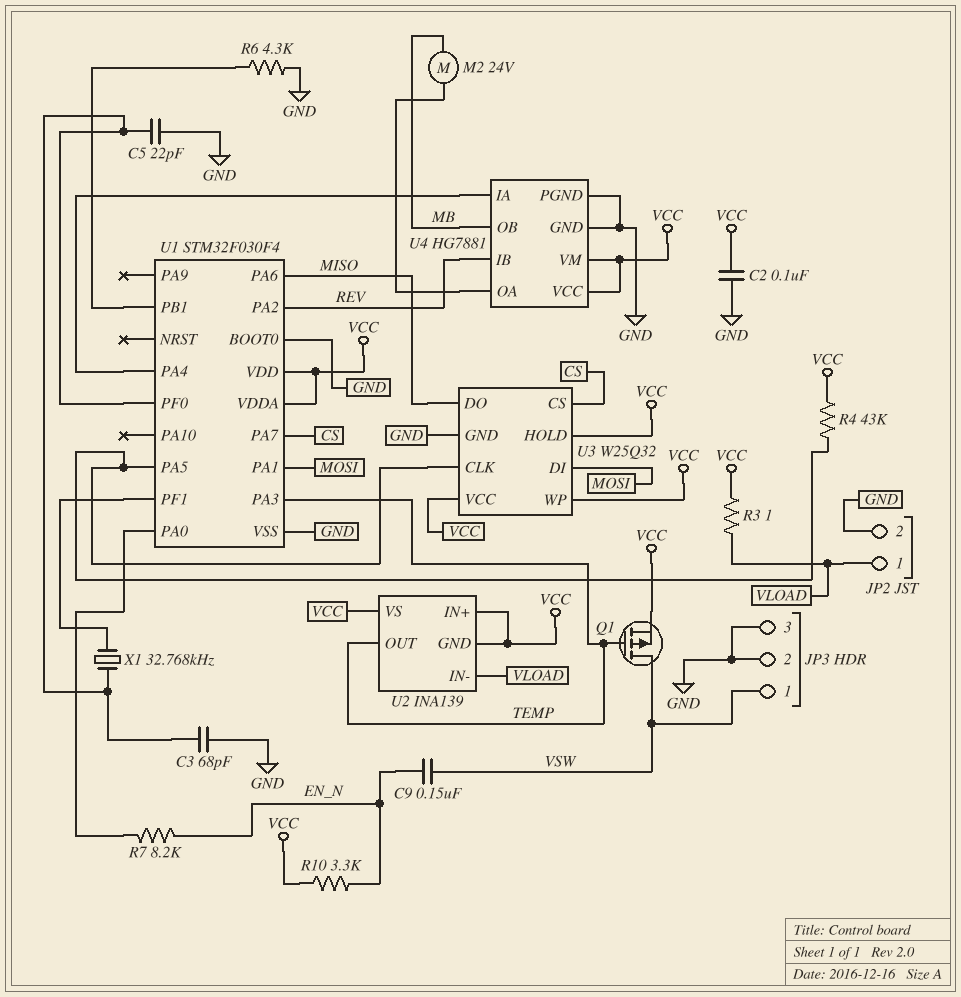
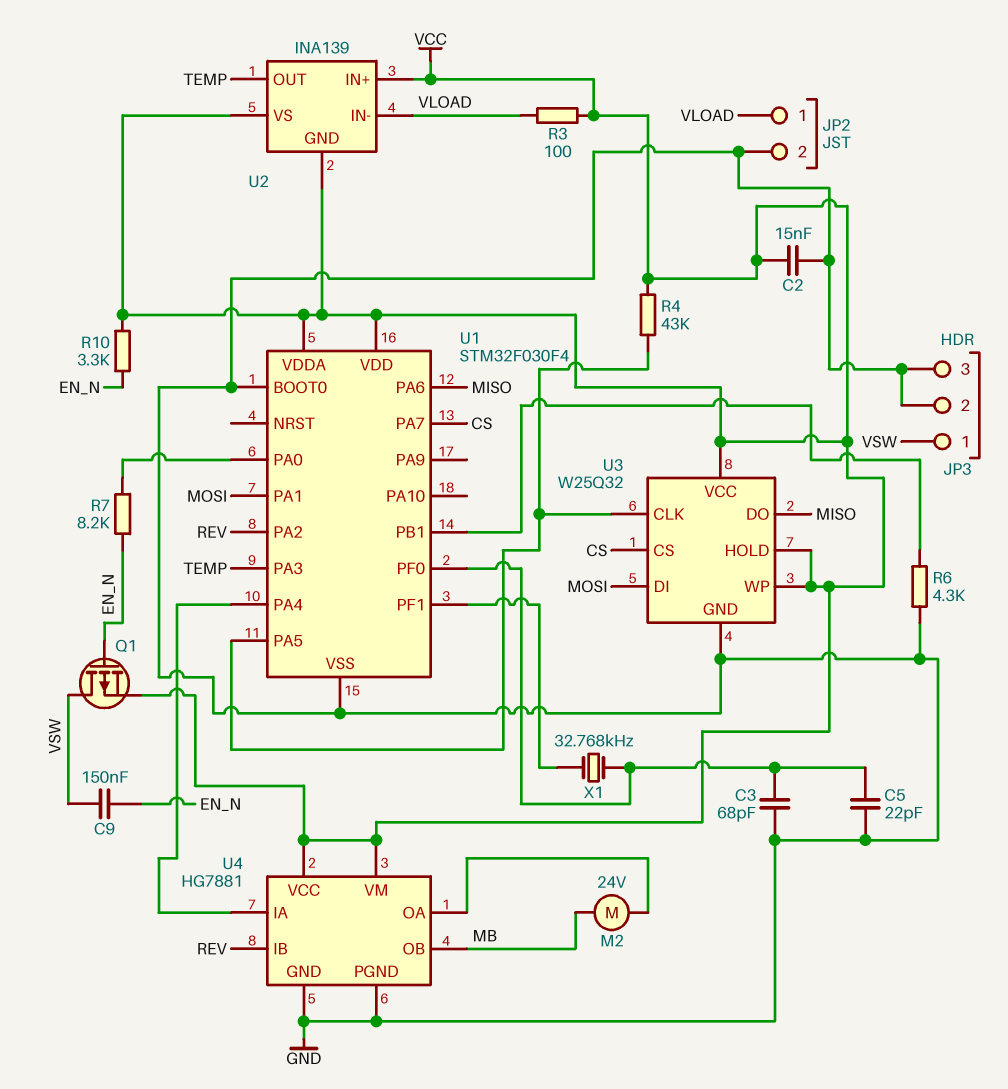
C2: 100nF (GND, VCC) -> 15nF (GND, VCC)
Q1: PMOS (G TEMP, D VSW, S VCC) -> PMOS (G EN_N, D VSW, S VCC)
R3: 1 (VCC, VLOAD) -> 100 (VCC, VLOAD)

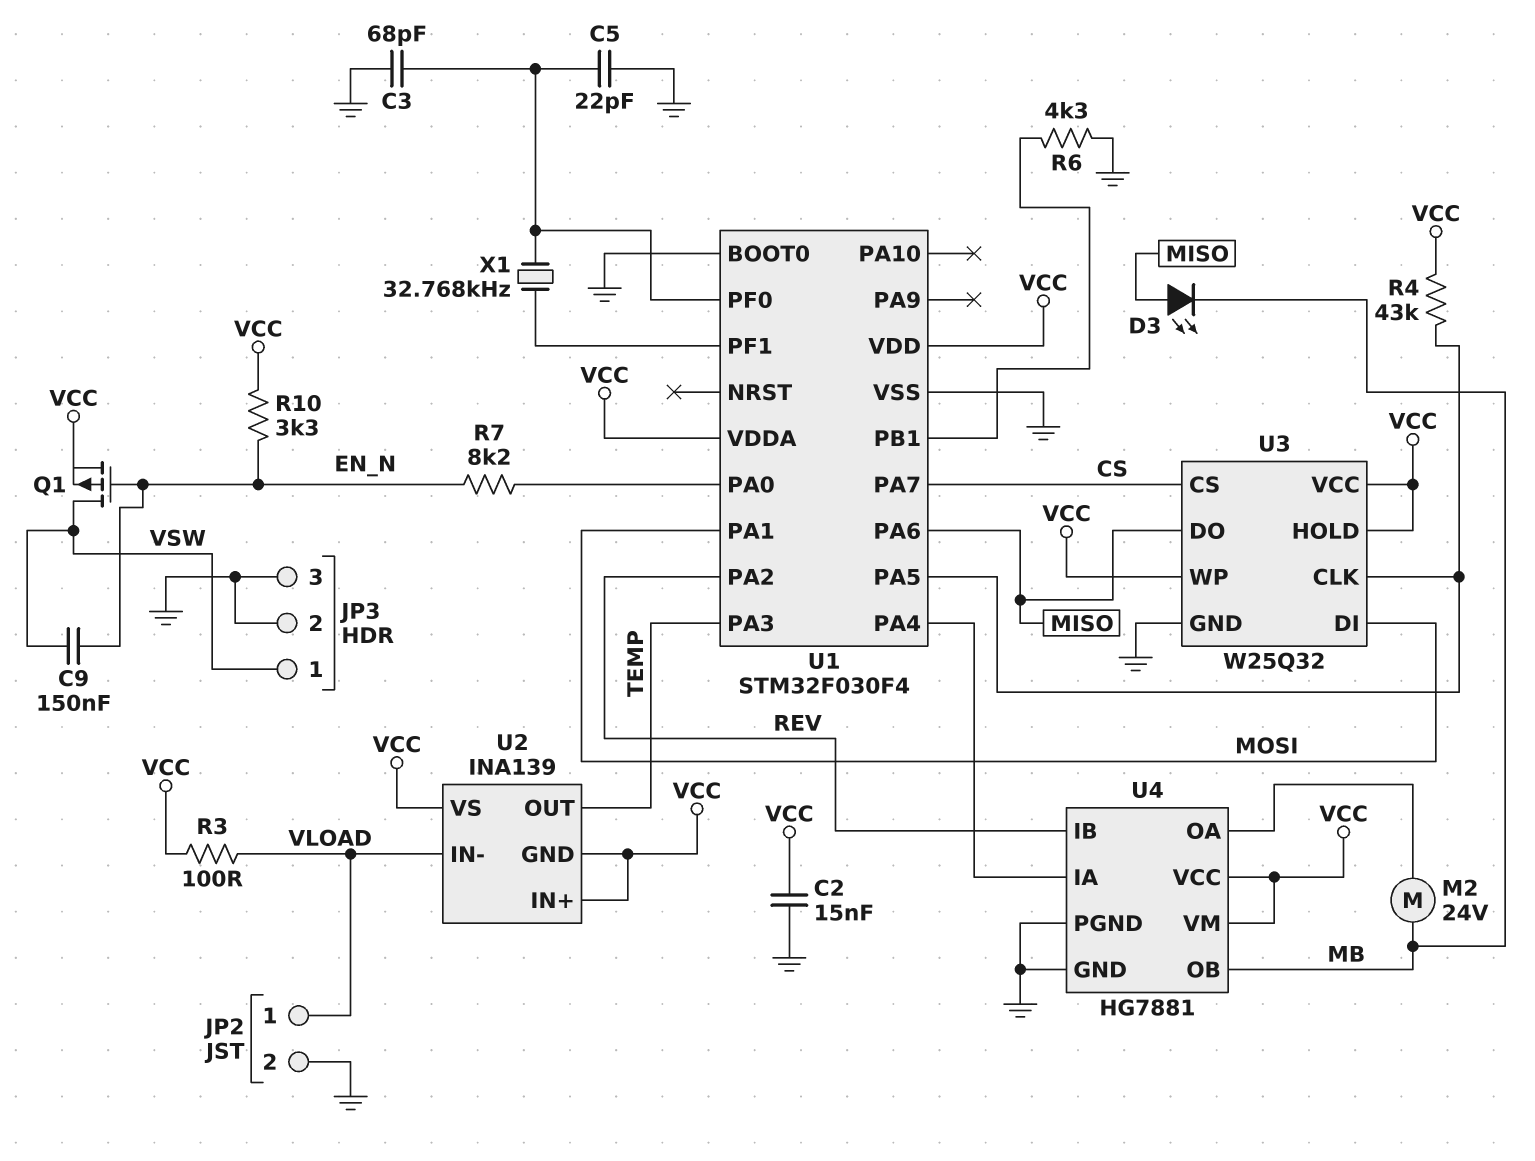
D3: none -> LED (A MISO, K MB)

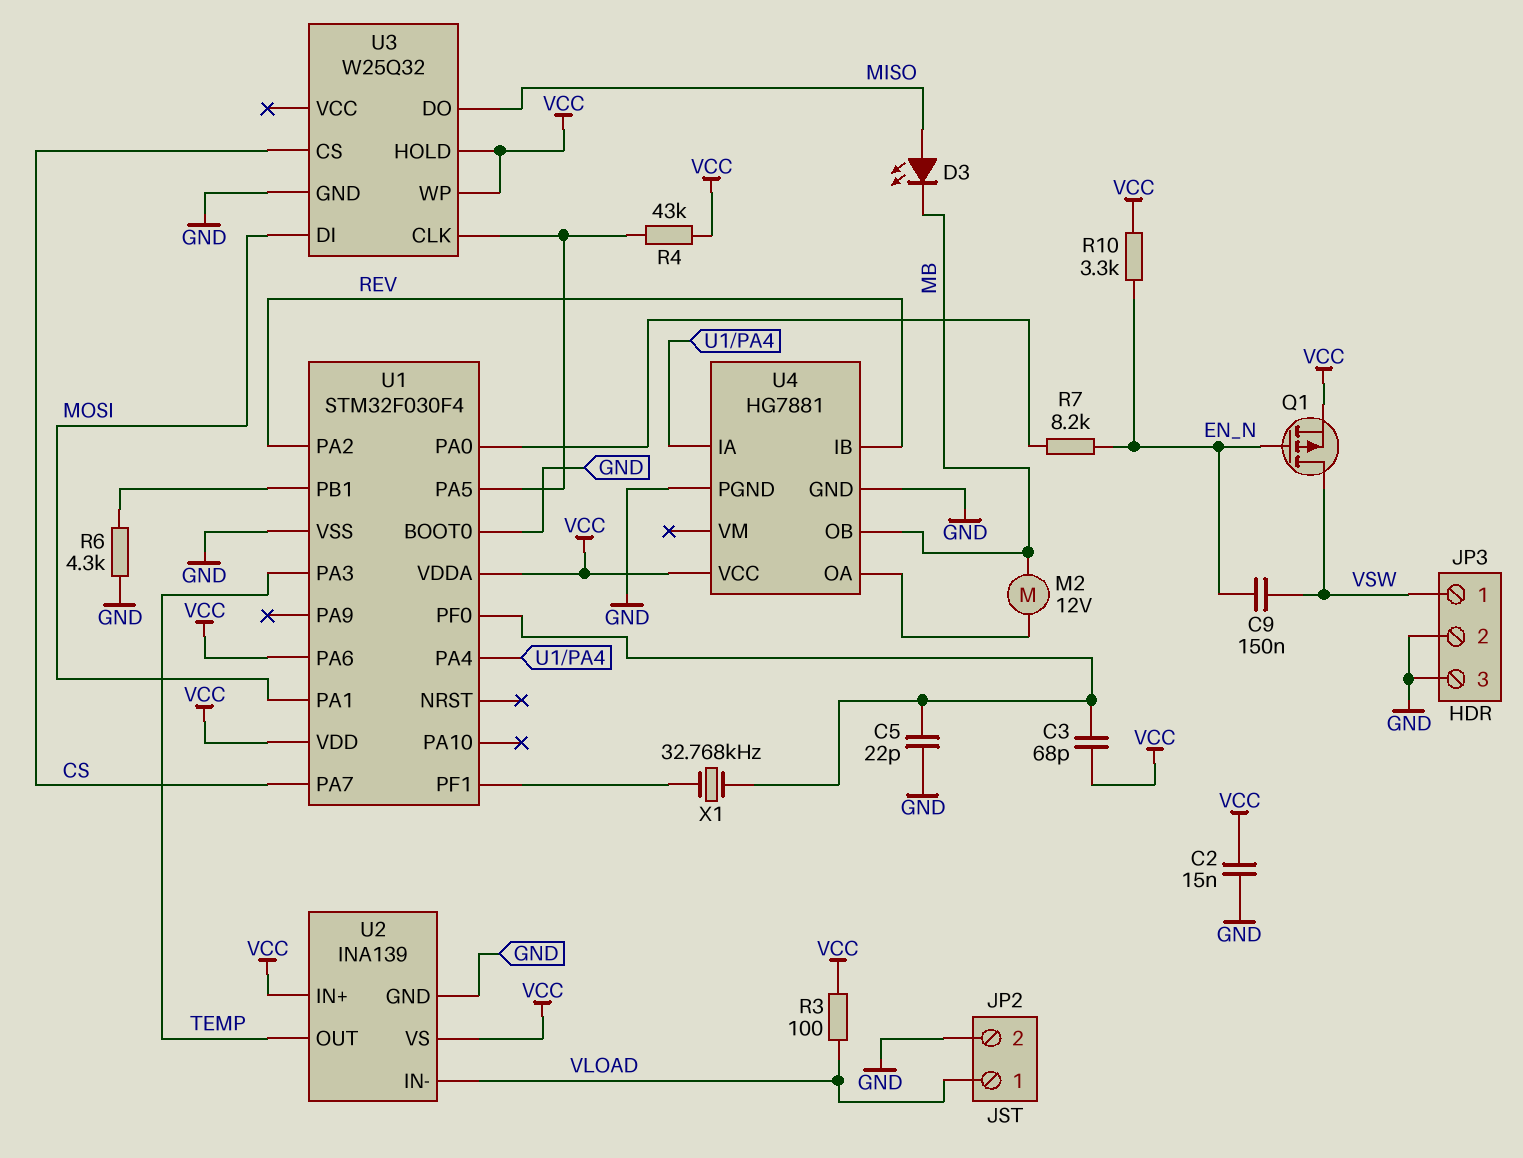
C3: 68pF (GND, U1/PF0) -> 68pF (U1/PF0, VCC)
M2: motor 24V (MB, U4/OA) -> motor 12V (MB, U4/OA)
U1 pin PA6: MISO -> VCC
U2 pin GND: VCC -> GND
U3 pin VCC: VCC -> none
U4 pin VM: VCC -> none

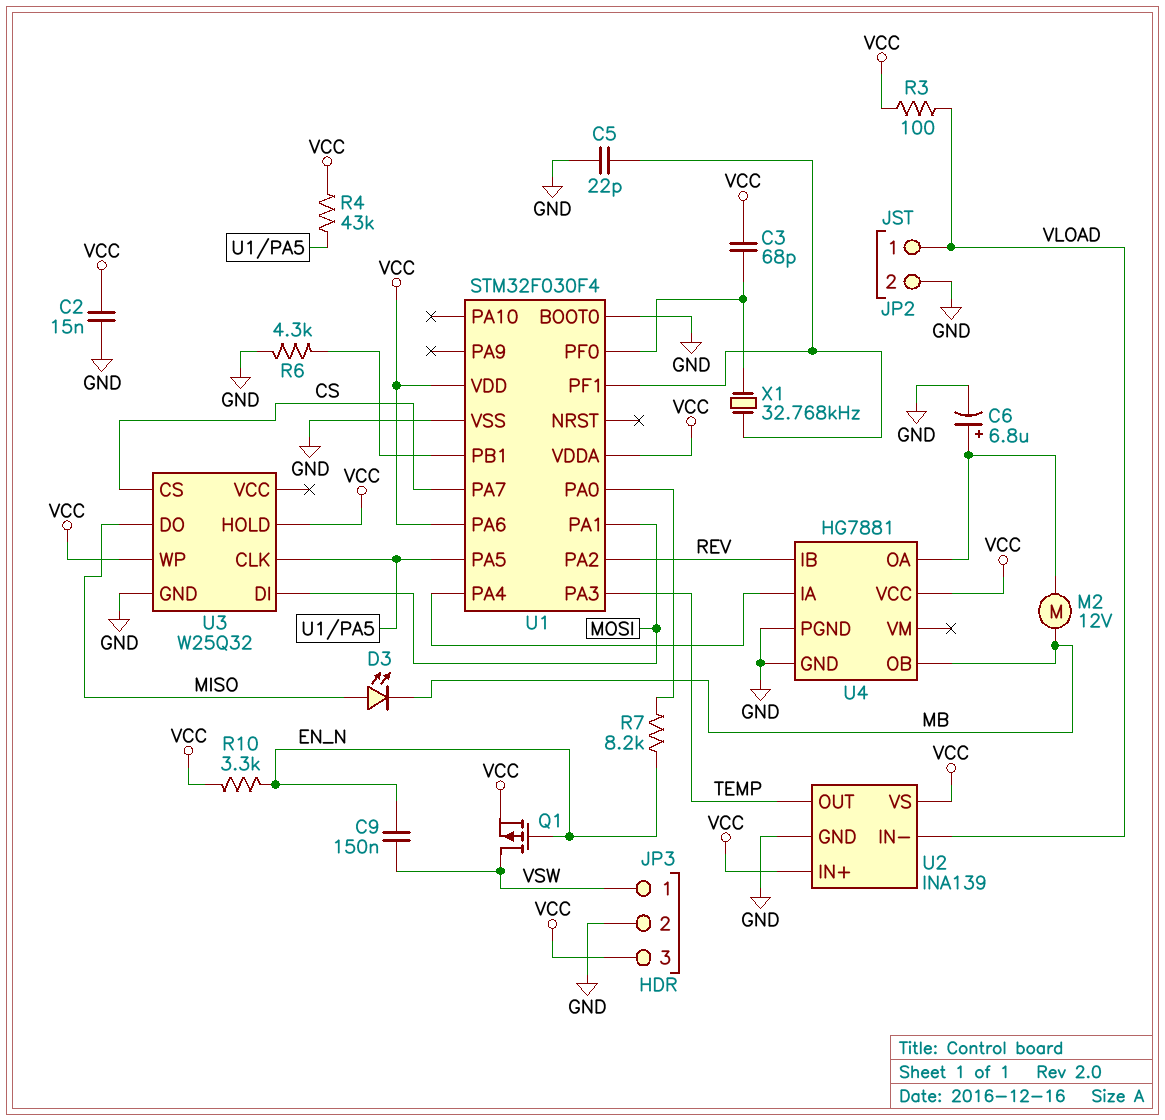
C5: 22pF (GND, U1/PF0) -> 22pF (GND, U1/PF1)
C6: none -> 6.8uF (plus U4/OA, minus GND)
JP3 pin 3: GND -> VCC

